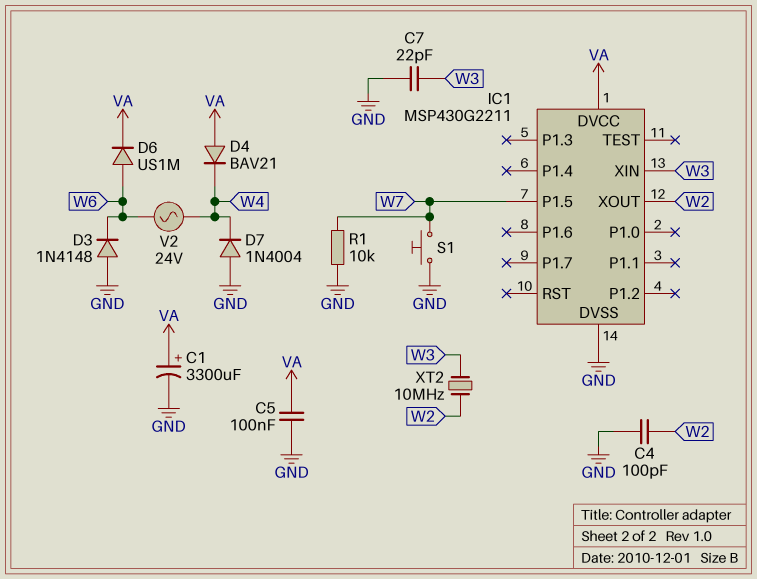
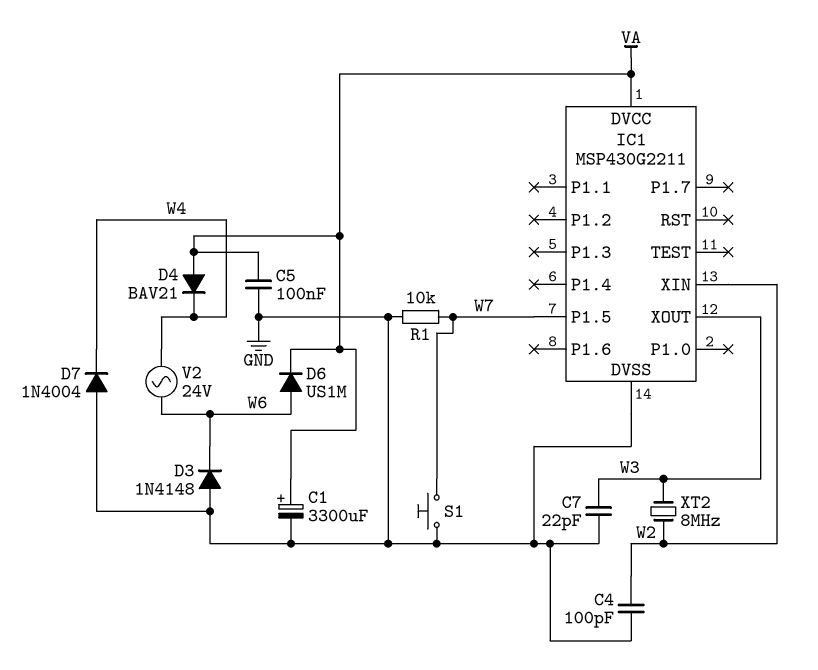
IC1 pin XIN: W3 -> W2
IC1 pin XOUT: W2 -> W3
XT2: 10MHz (W2, W3) -> 8MHz (W2, W3)

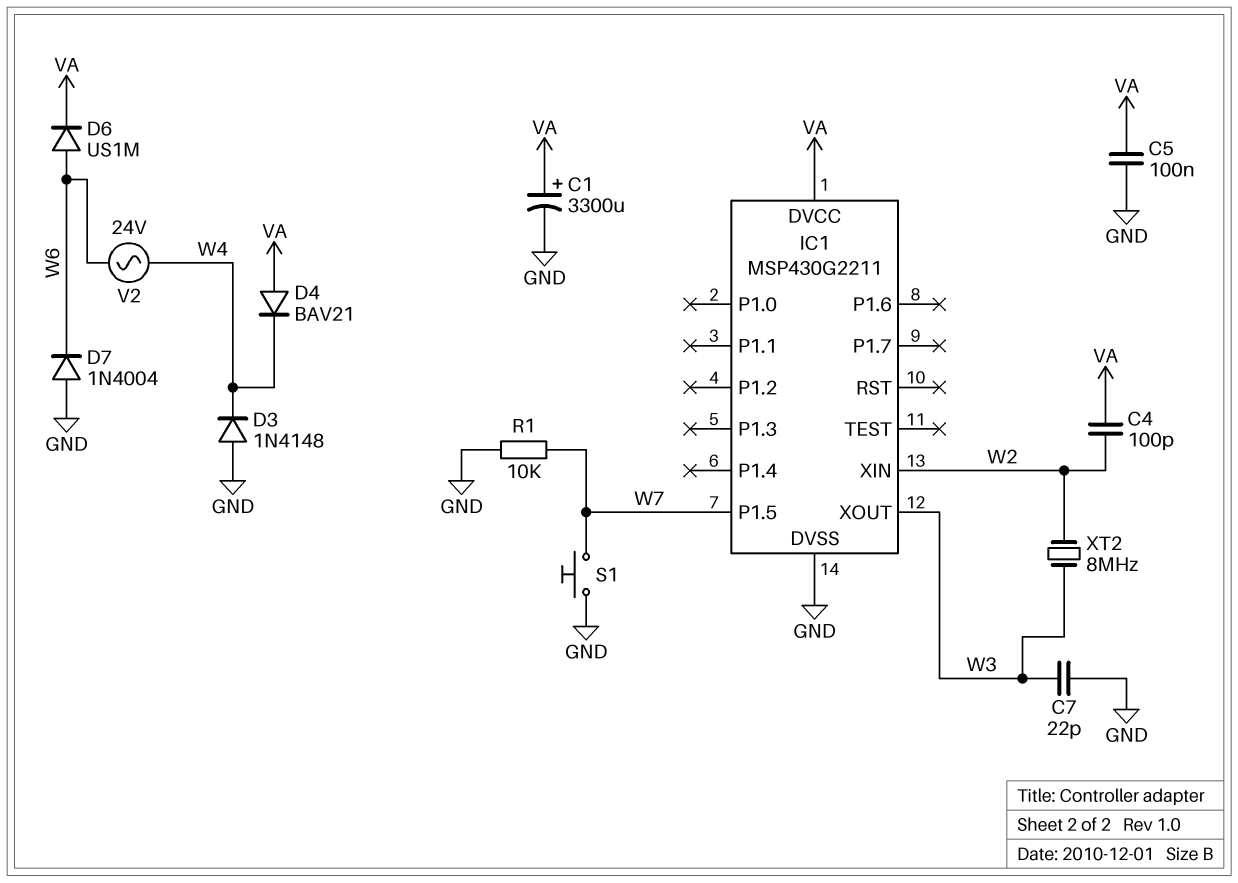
C4: 100pF (GND, W2) -> 100pF (VA, W2)
D3: diode 1N4148 (A GND, K W6) -> diode 1N4148 (A GND, K W4)
D7: diode 1N4004 (A GND, K W4) -> diode 1N4004 (A GND, K W6)

